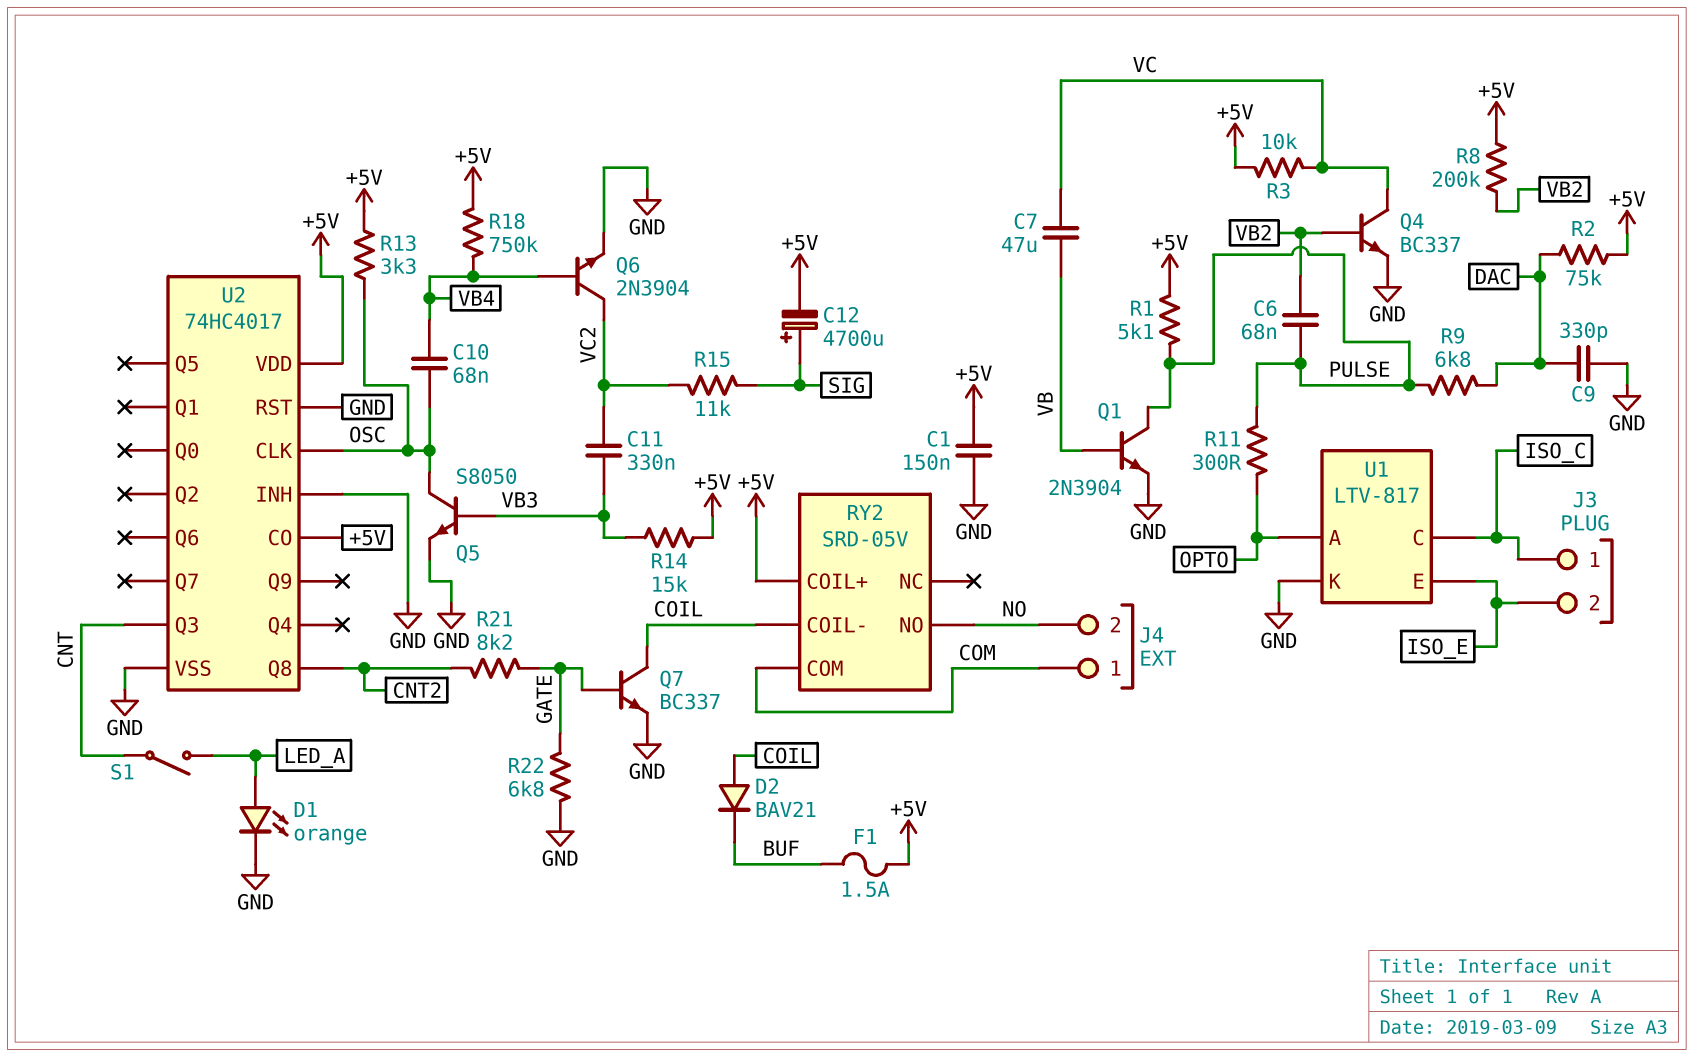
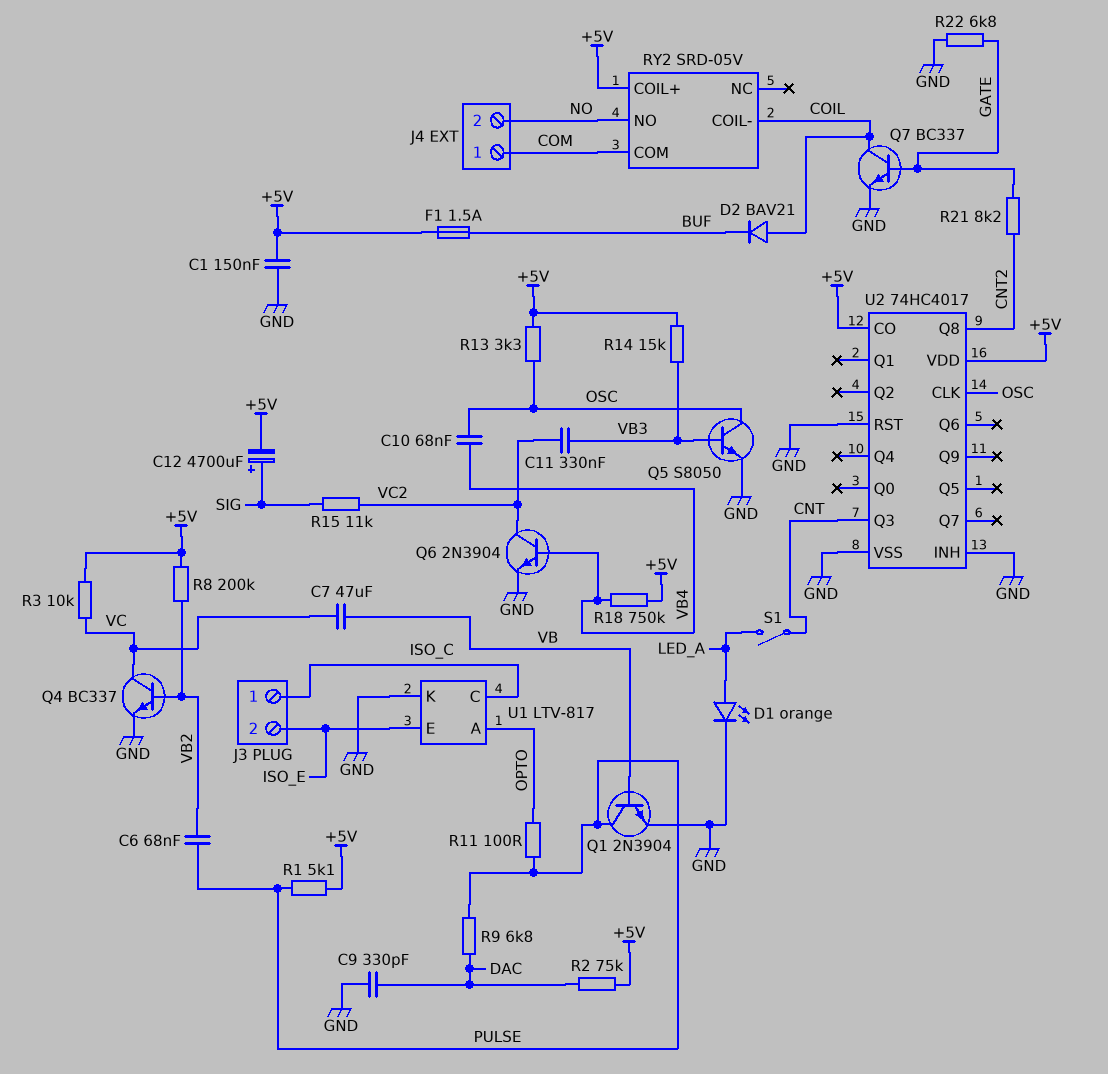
R11: 300 (OPTO, PULSE) -> 100 (OPTO, PULSE)

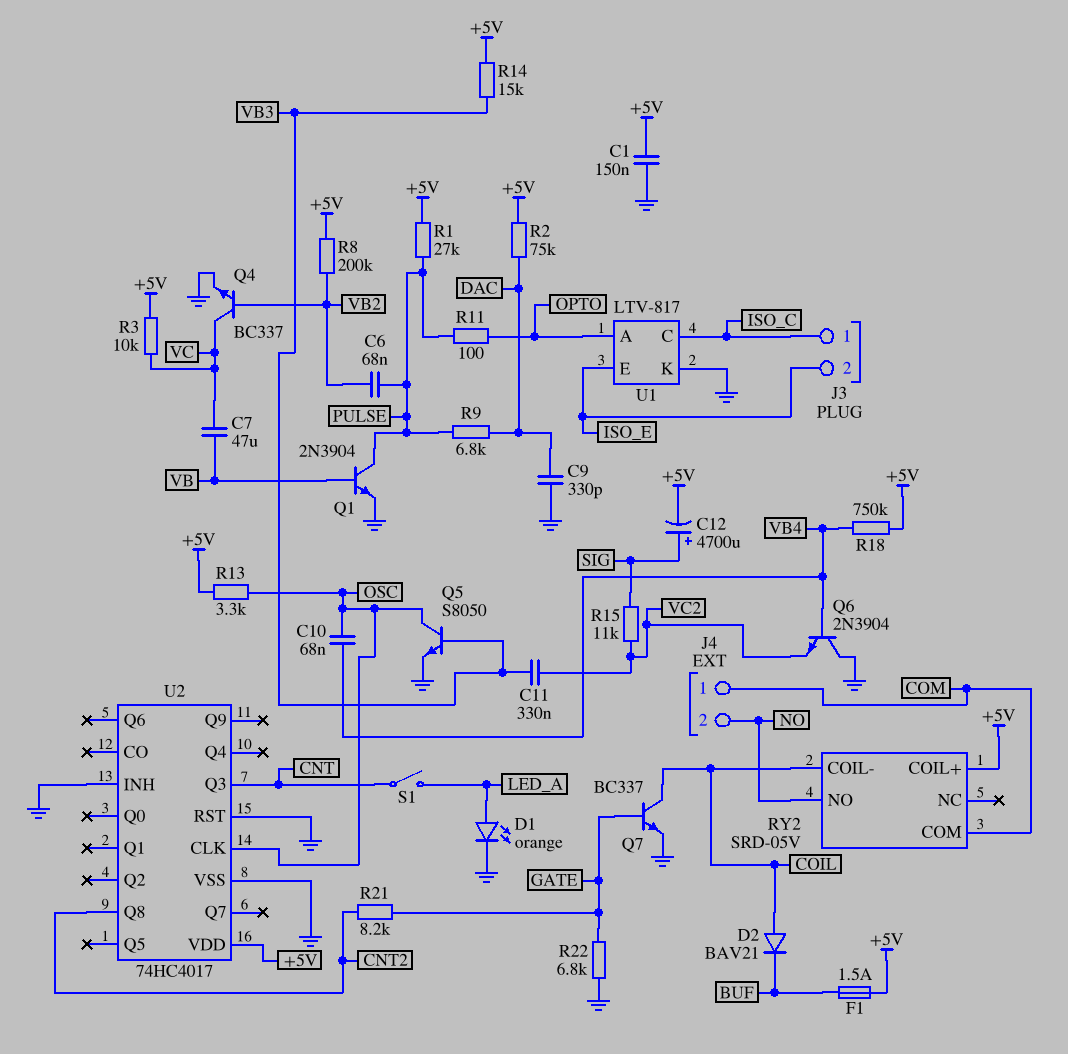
Q6: NPN 2N3904 (B VB4, C VC2, E GND) -> NPN 2N3904 (B VB4, C GND, E VC2)
R1: 5.1k (+5V, PULSE) -> 27k (+5V, PULSE)
U2 pin CO: +5V -> none

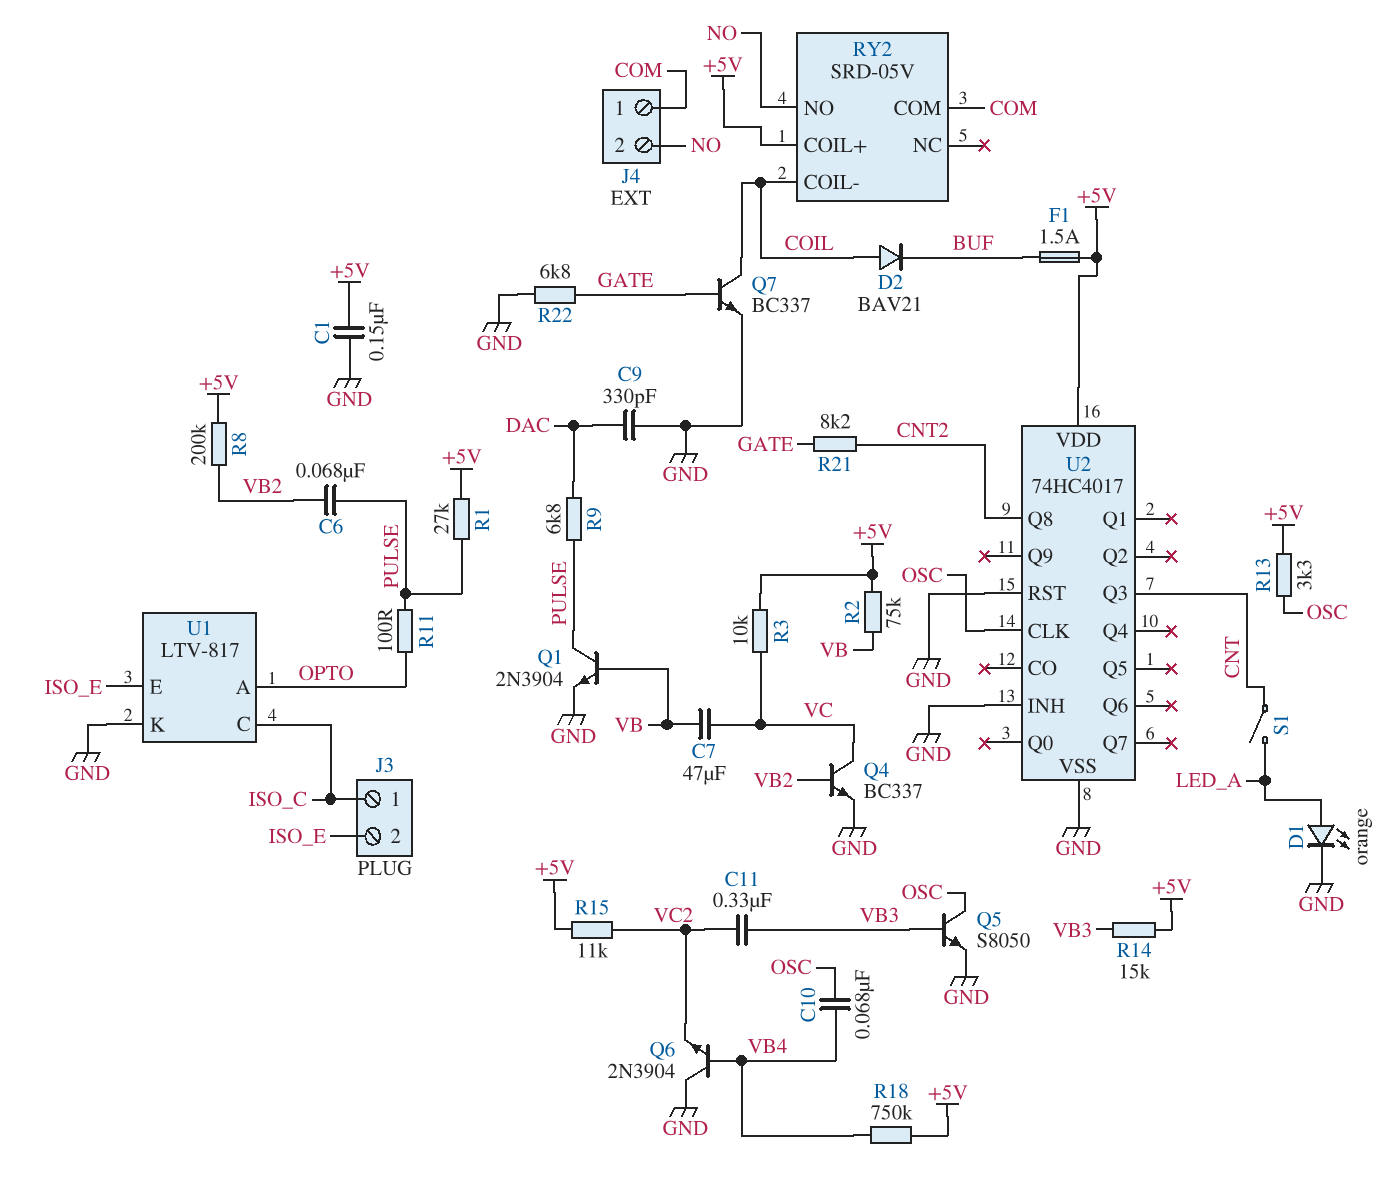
C12: 4700uF (plus SIG, minus +5V) -> none
R2: 75k (+5V, DAC) -> 75k (+5V, VB)
R15: 11k (SIG, VC2) -> 11k (+5V, VC2)

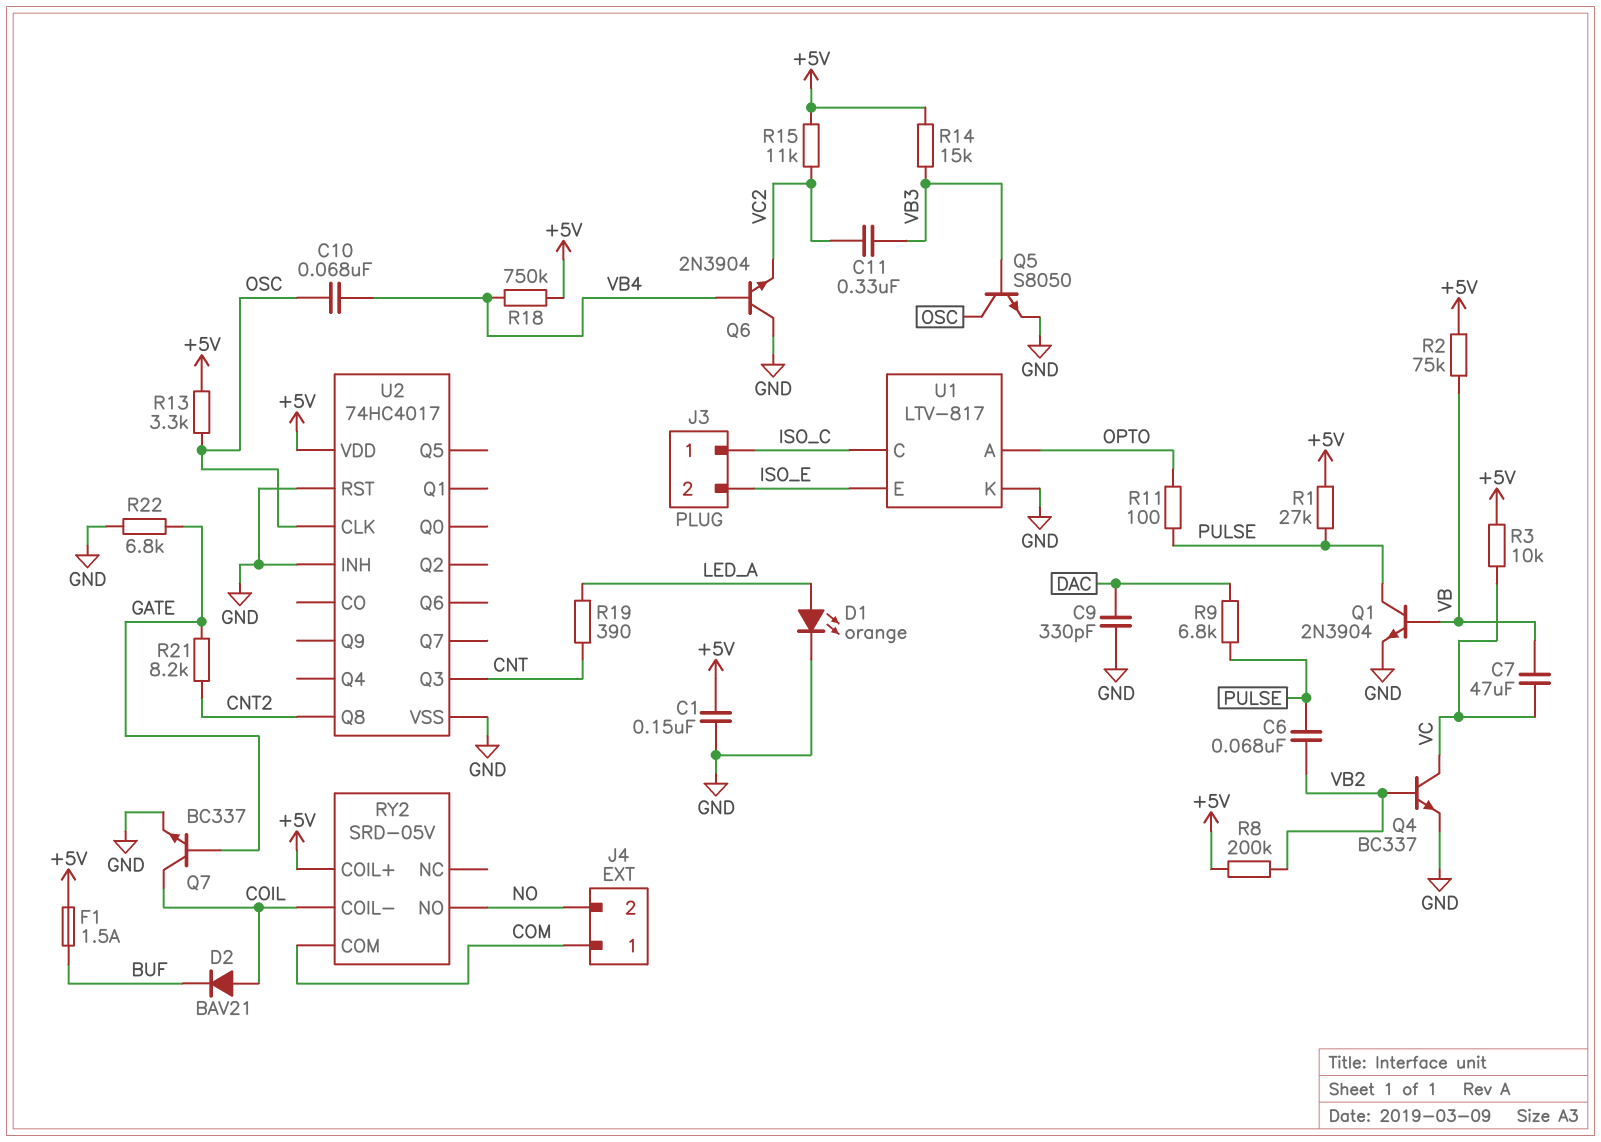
R19: none -> 390 (CNT, LED_A)
S1: switch (CNT, LED_A) -> none

